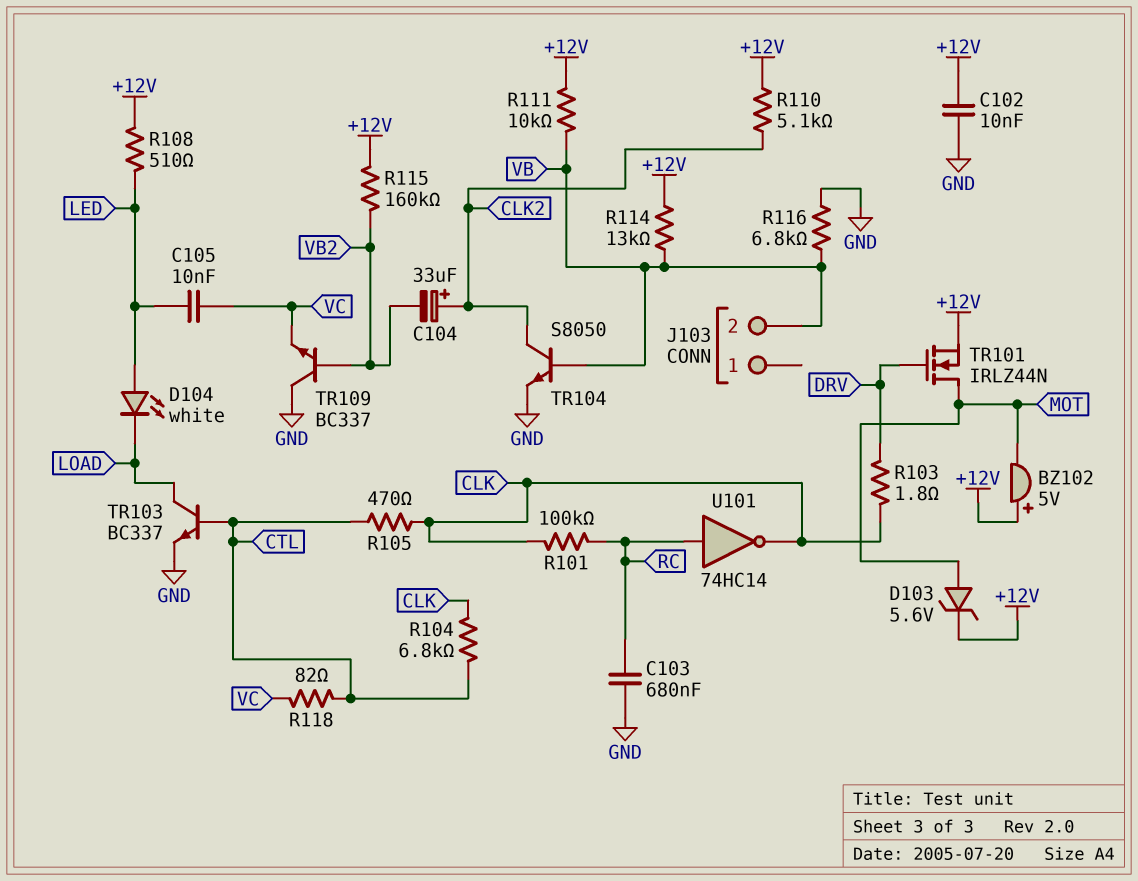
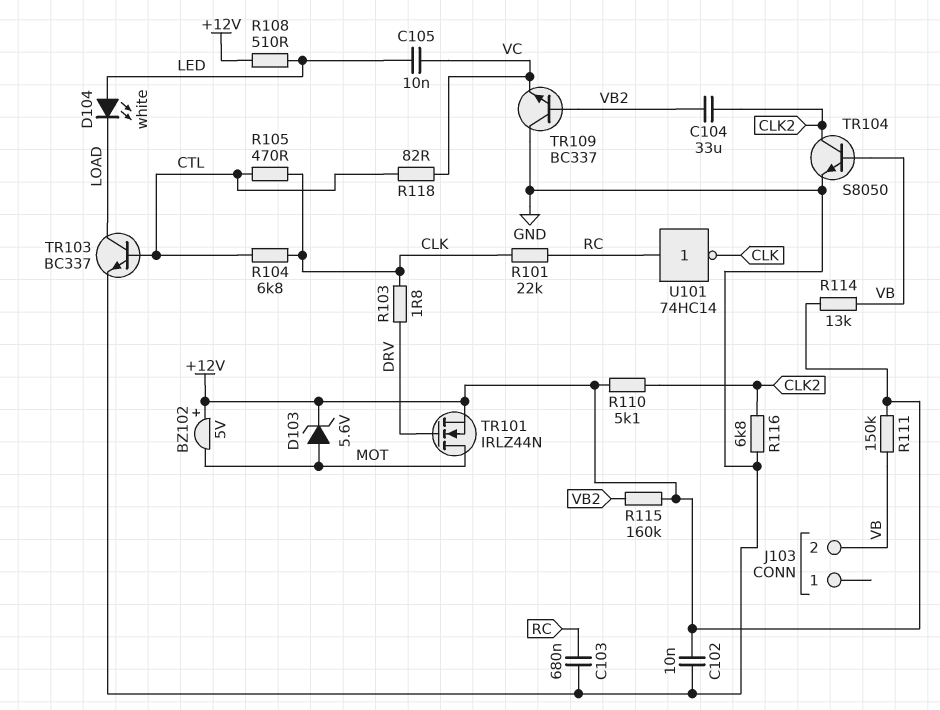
C104: 33uF (plus CLK2, minus VB2) -> 33uF (CLK2, VB2)
R101: 100k (CLK, RC) -> 22k (CLK, RC)
R111: 10k (+12V, VB) -> 150k (+12V, VB)
R116: 6.8k (GND, VB) -> 6.8k (CLK2, GND)

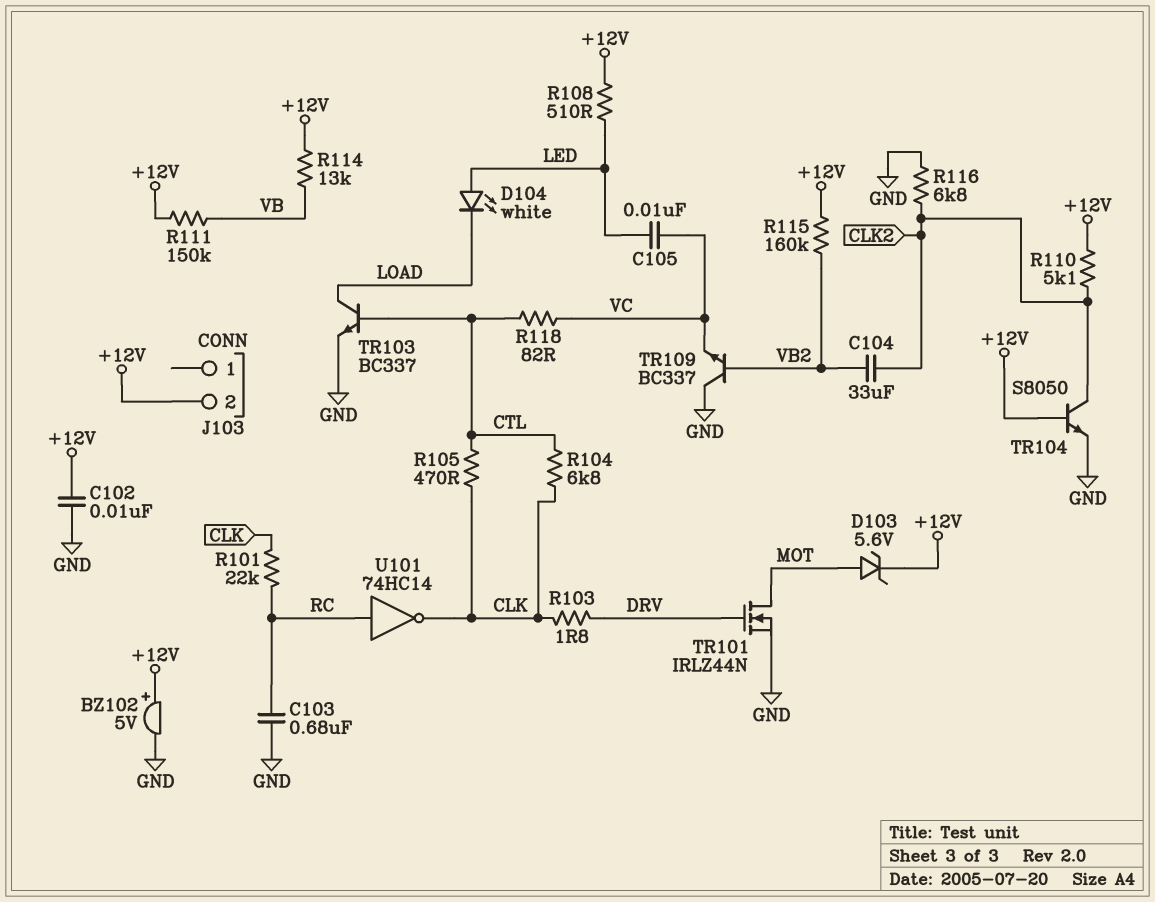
BZ102: buzzer 5V (plus +12V, minus MOT) -> buzzer 5V (plus +12V, minus GND)
J103 pin 2: VB -> +12V
TR101: NMOS IRLZ44N (G DRV, D MOT, S +12V) -> NMOS IRLZ44N (G DRV, D MOT, S GND)
TR104: NPN S8050 (B VB, C CLK2, E GND) -> NPN S8050 (B +12V, C CLK2, E GND)

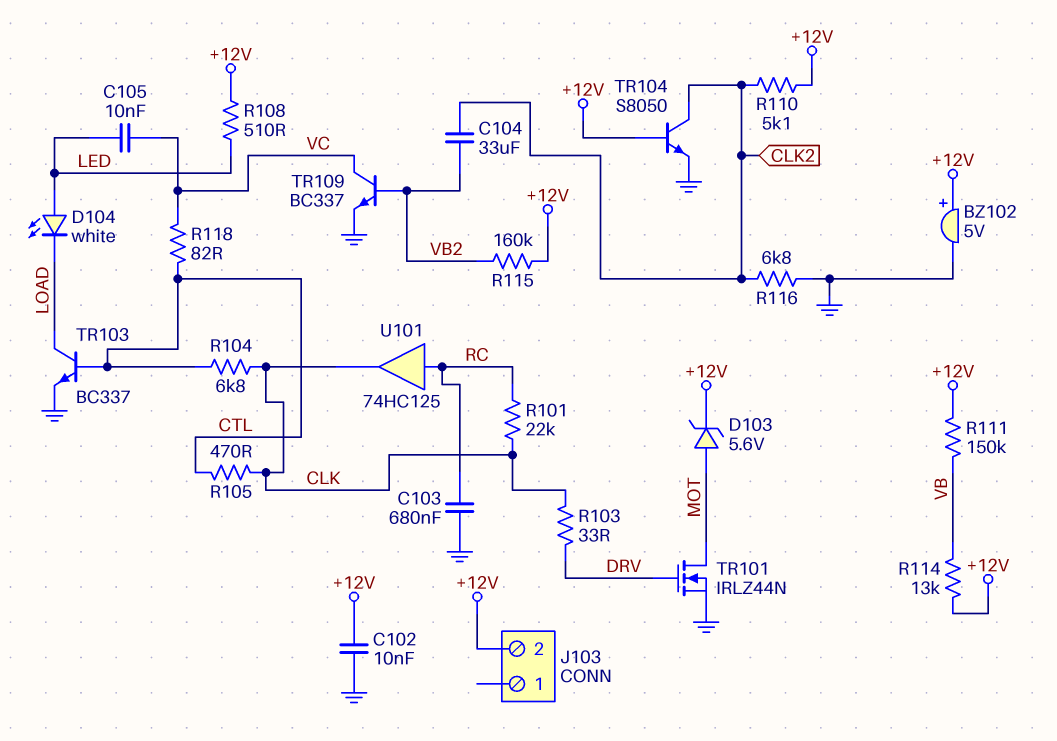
R103: 1.8 (CLK, DRV) -> 33 (CLK, DRV)
TR109: NPN BC337 (B VB2, C GND, E VC) -> NPN BC337 (B VB2, C VC, E GND)
U101: NOT 74HC14 (in RC, out CLK) -> buffer 74HC125 (in RC, out CLK)

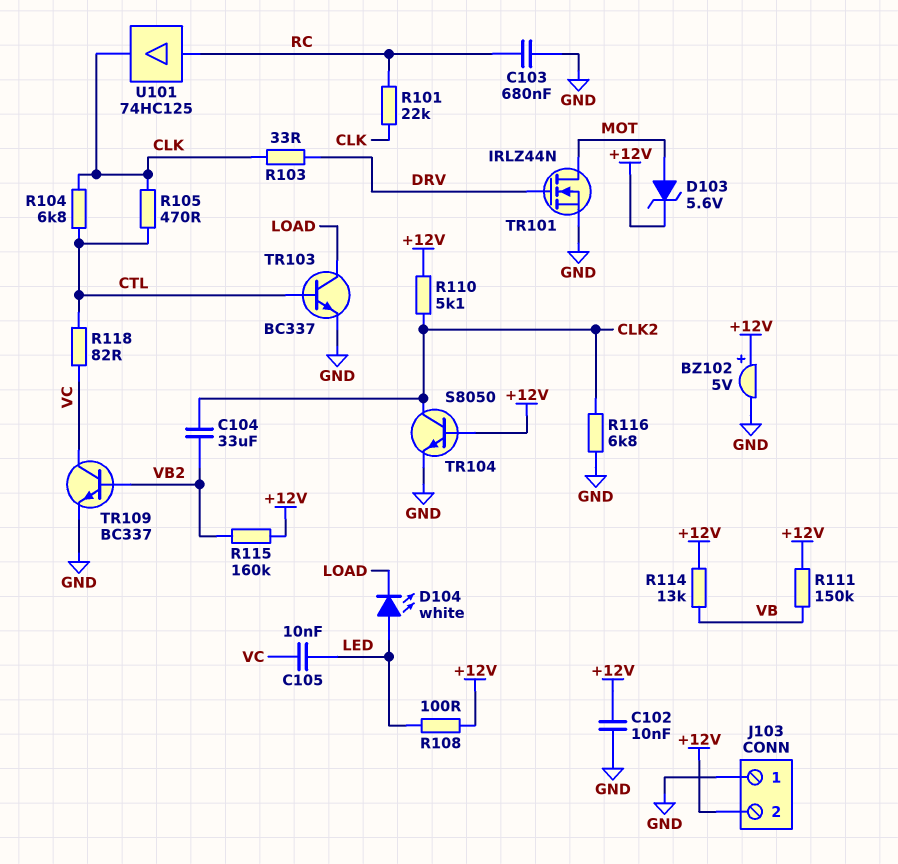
J103 pin 1: none -> GND
R108: 510 (+12V, LED) -> 100 (+12V, LED)

